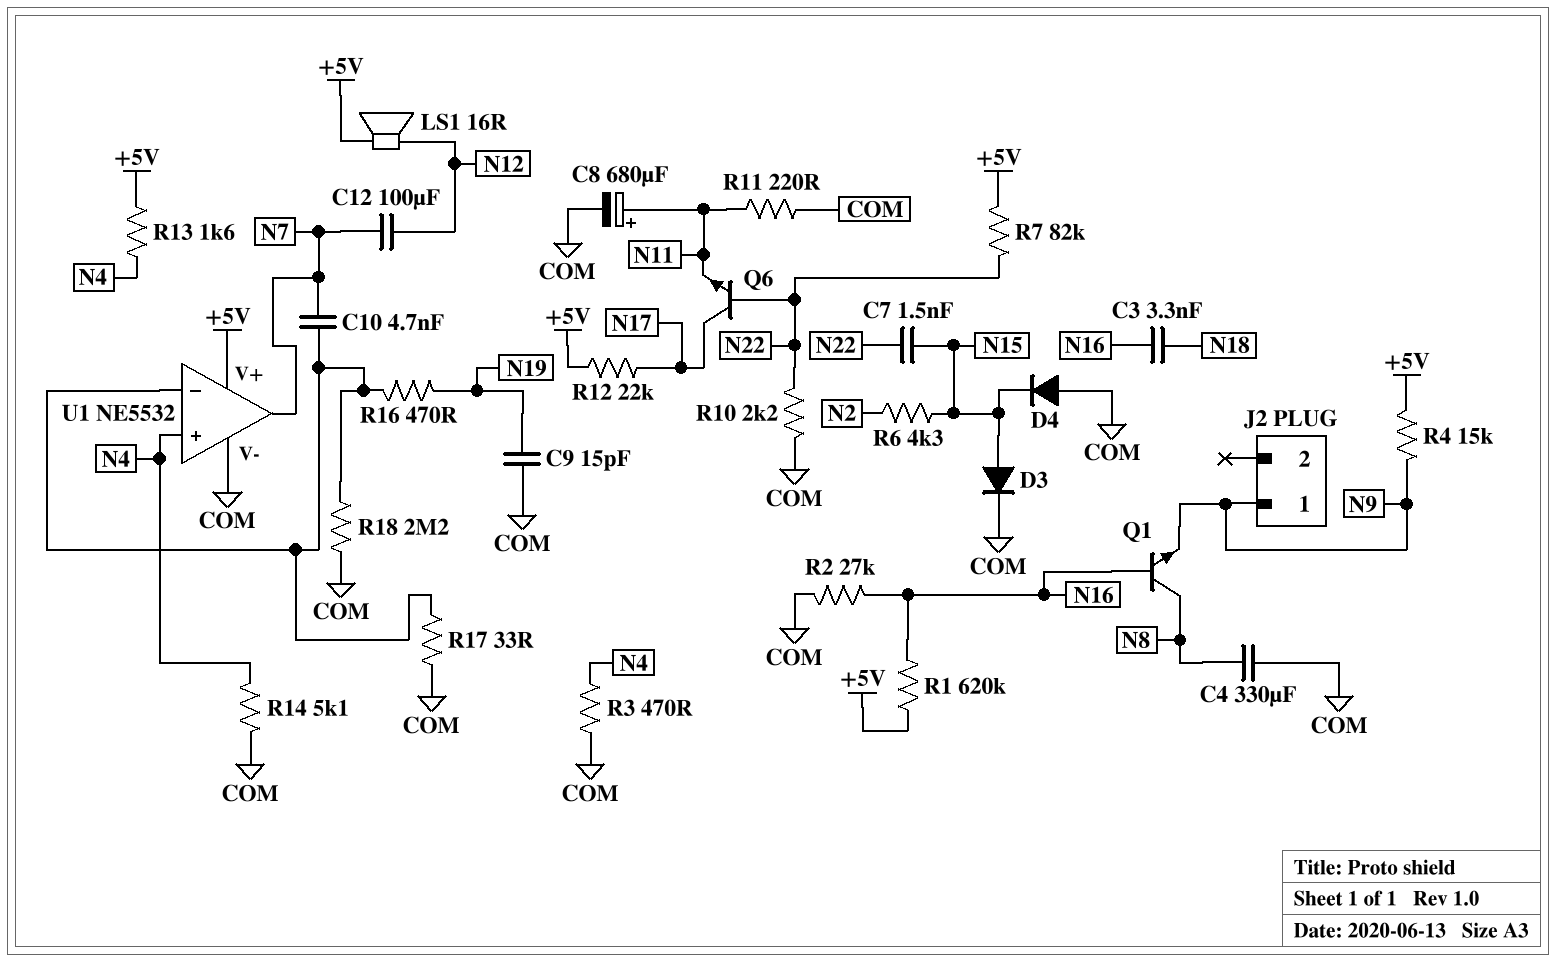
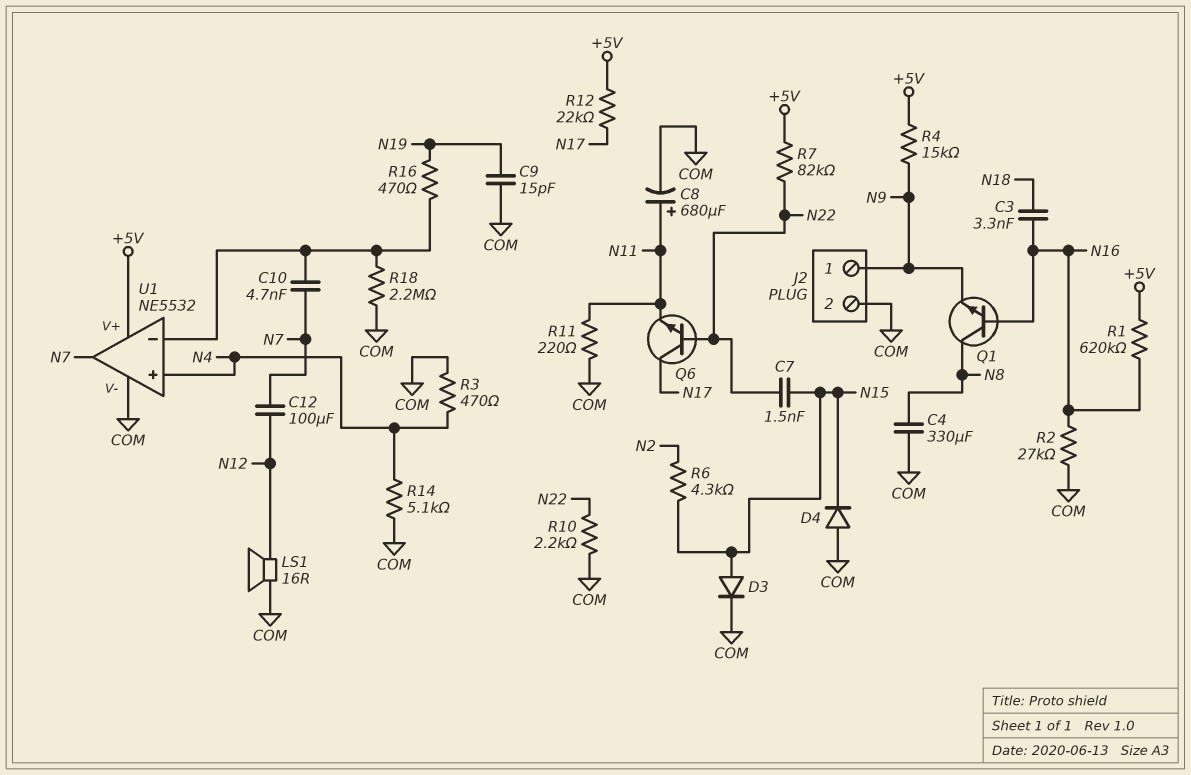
J2 pin 2: none -> COM
LS1: speaker 16R (+5V, N12) -> speaker 16R (COM, N12)
R13: 1.6k (+5V, N4) -> none
R17: 33 (COM, U1/in-) -> none

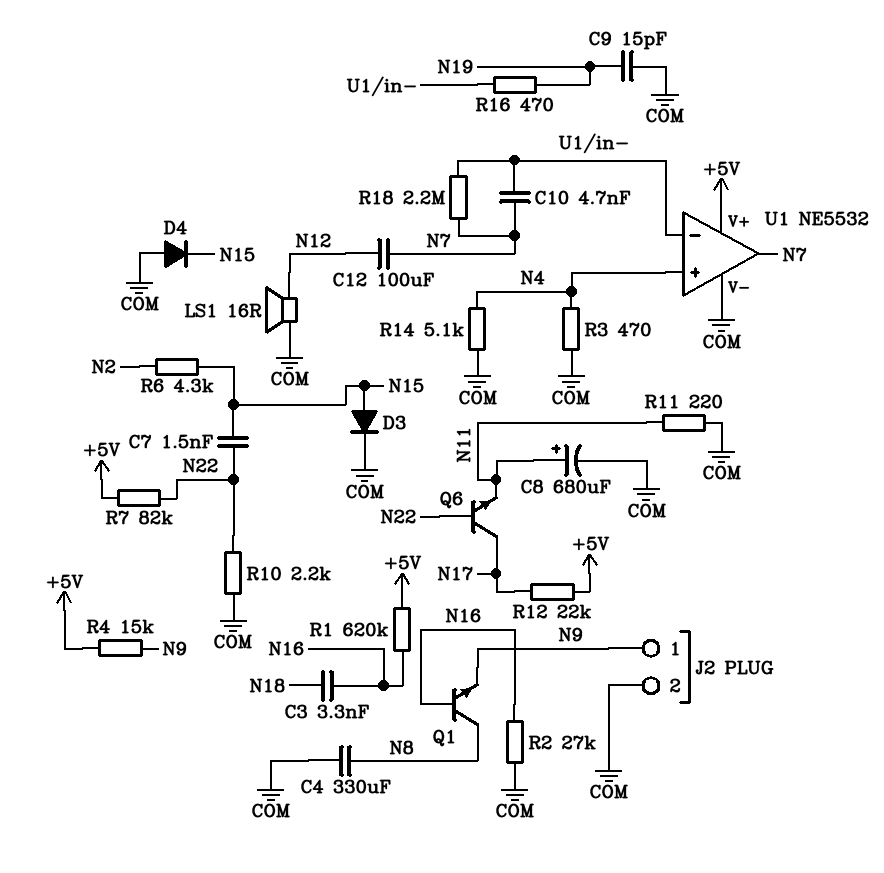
R18: 2.2M (COM, U1/in-) -> 2.2M (N7, U1/in-)

